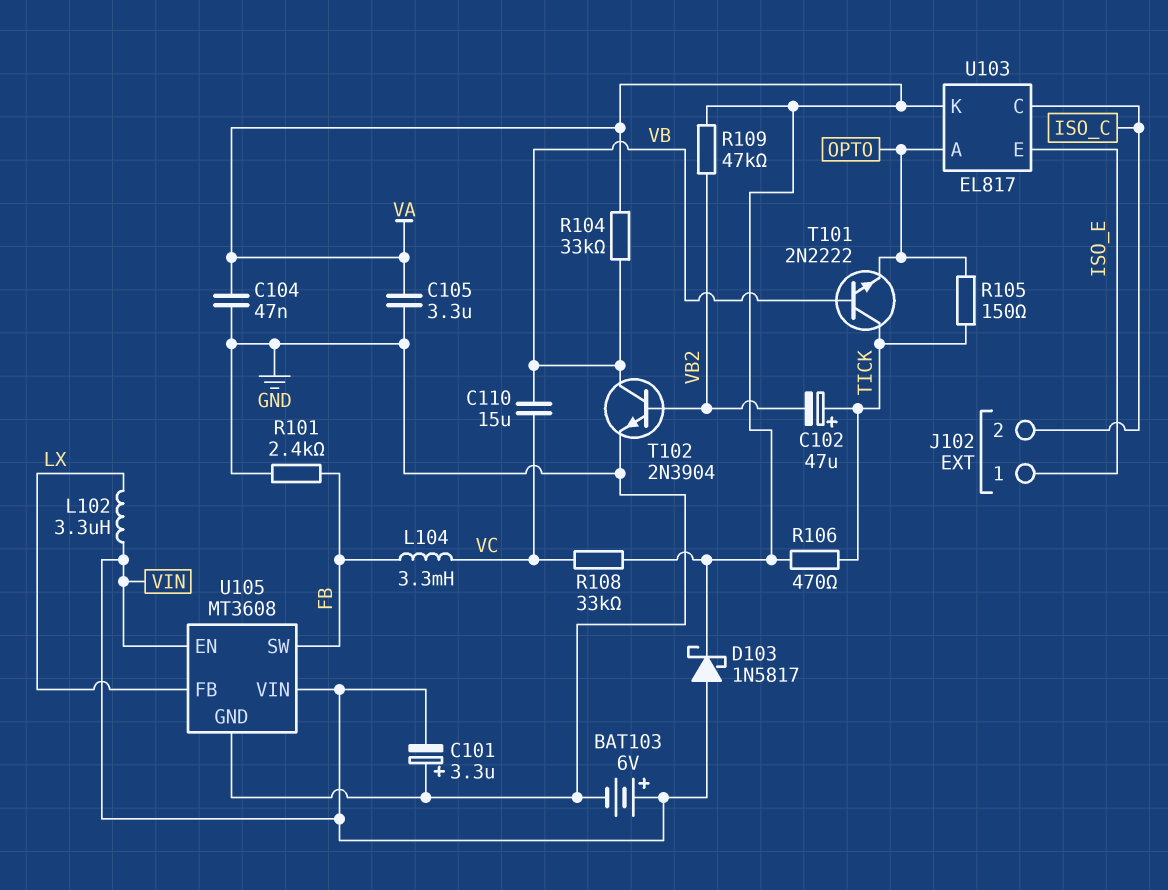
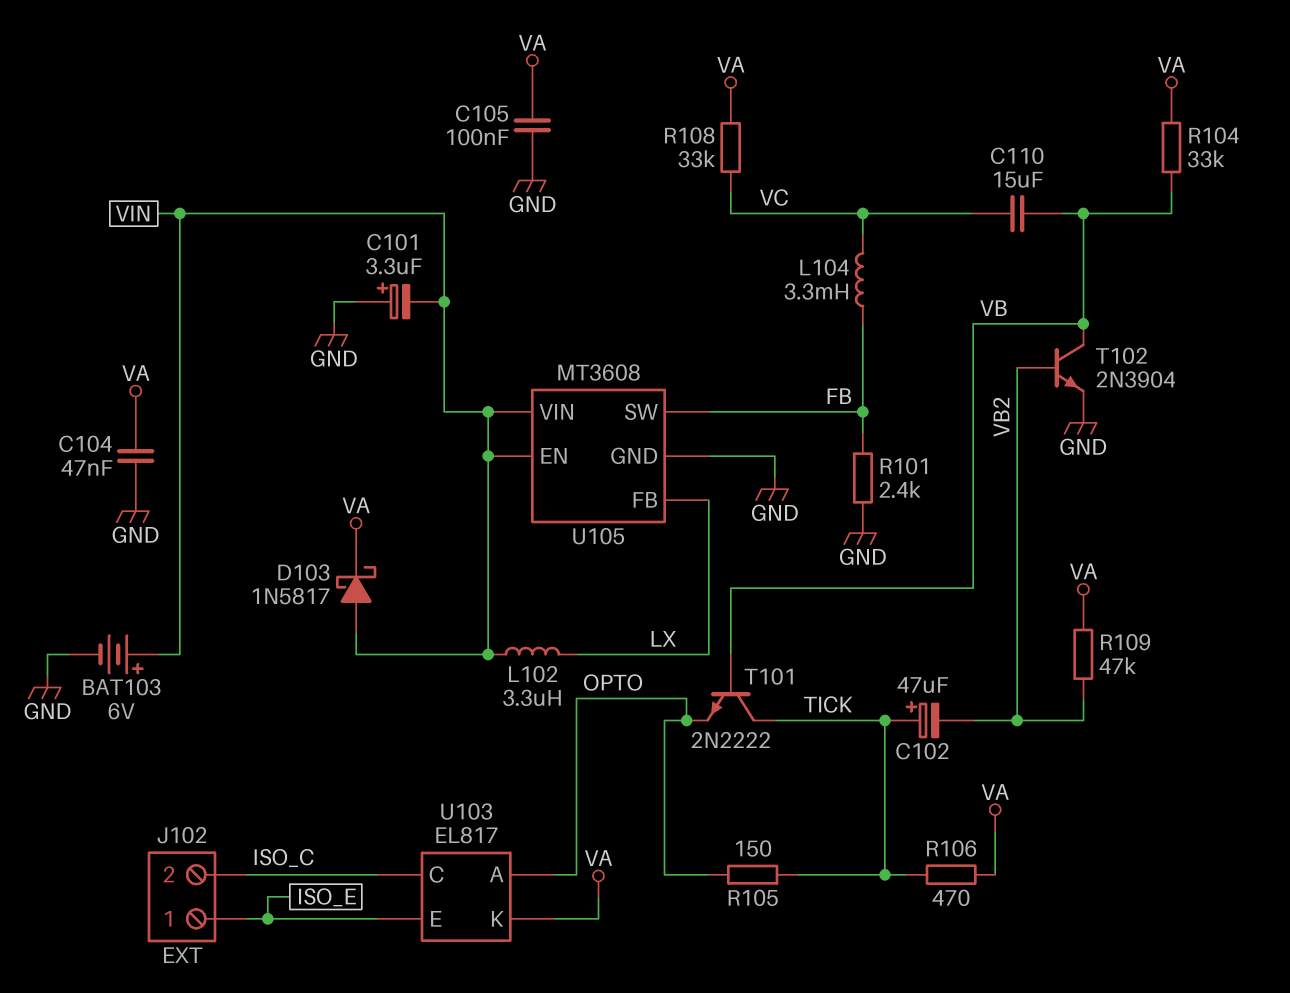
C105: 3.3uF (GND, VA) -> 100nF (GND, VA)

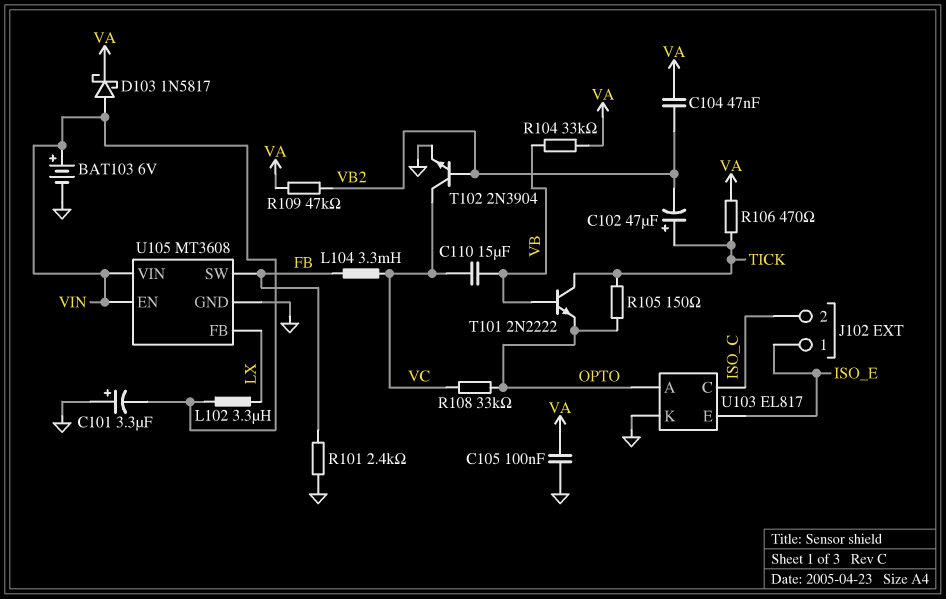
C104: 47nF (GND, VA) -> 47nF (VA, VB2)
R108: 33k (VA, VC) -> 33k (OPTO, VC)
T102: NPN 2N3904 (B VB2, C VB, E GND) -> NPN 2N3904 (B VB2, C VC, E GND)
U103 pin K: VA -> GND

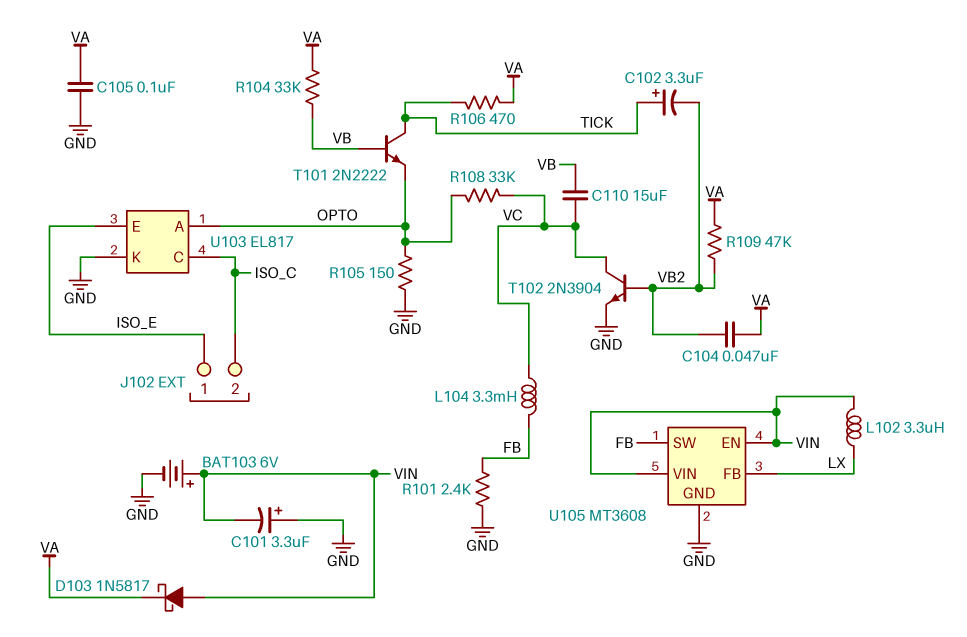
C102: 47uF (plus TICK, minus VB2) -> 3.3uF (plus TICK, minus VB2)
R105: 150 (OPTO, TICK) -> 150 (GND, OPTO)

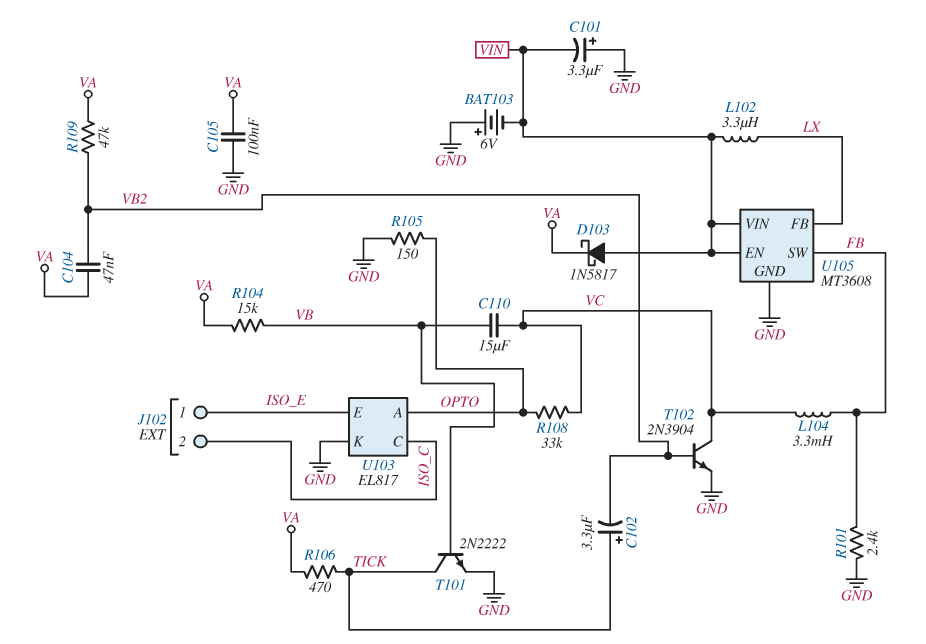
BAT103: 6V (plus VIN, minus GND) -> 6V (plus GND, minus VIN)
R104: 33k (VA, VB) -> 15k (VA, VB)
T101: NPN 2N2222 (B VB, C TICK, E OPTO) -> NPN 2N2222 (B VB, C TICK, E GND)

